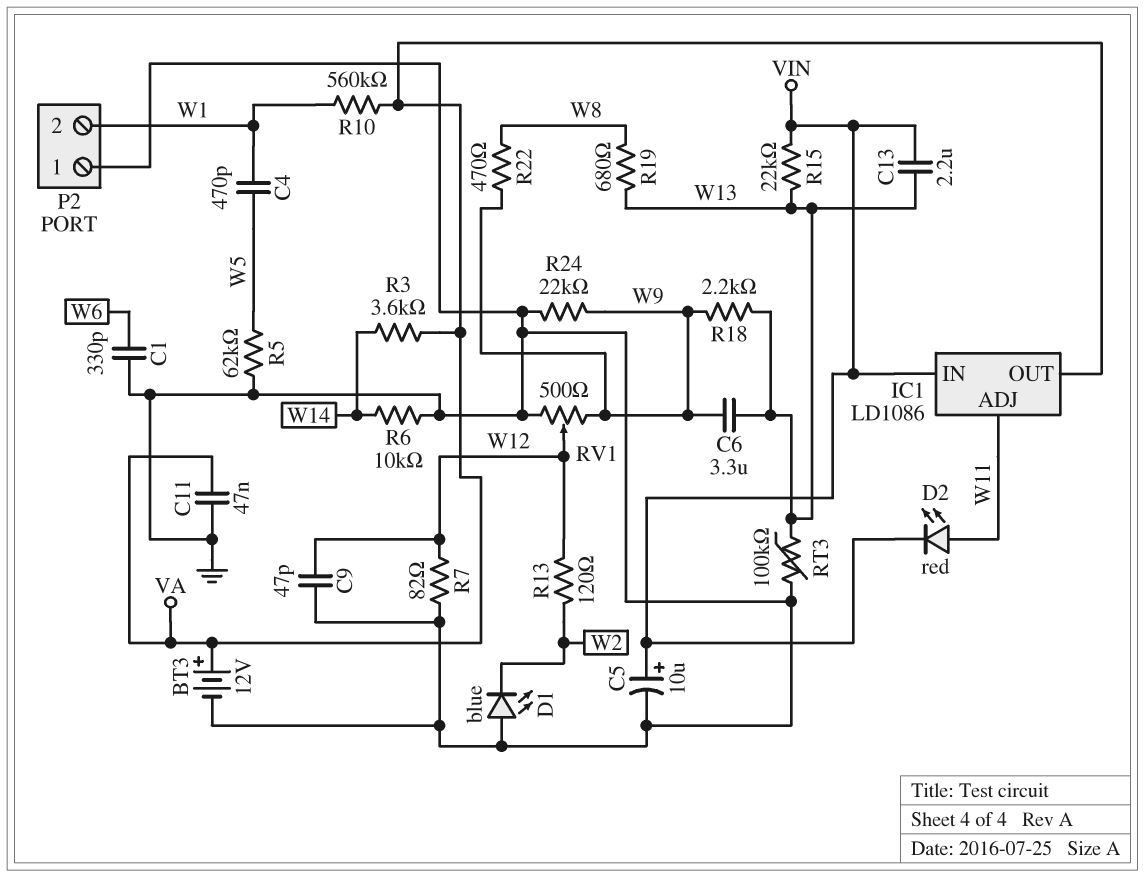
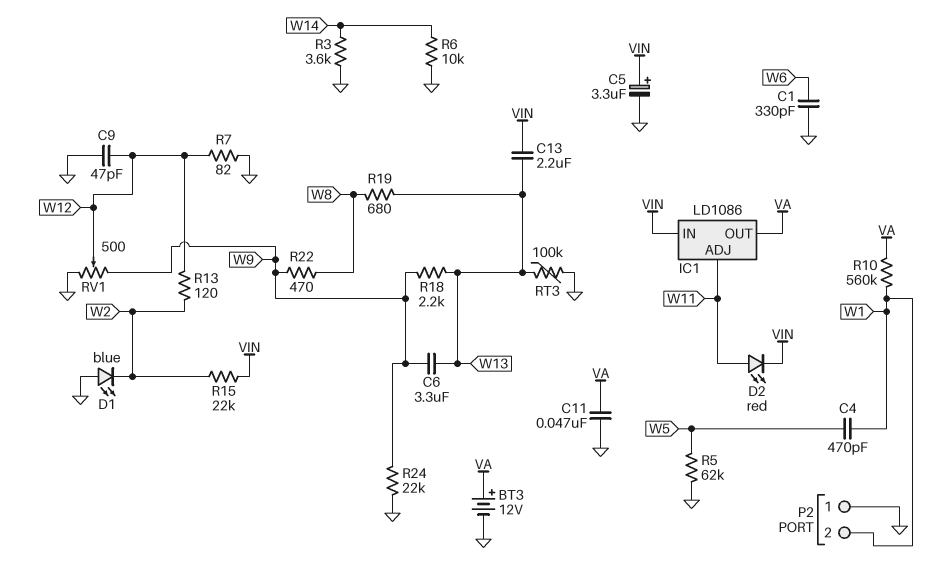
C5: 10uF (plus VIN, minus GND) -> 3.3uF (plus VIN, minus GND)
R3: 3.6k (VA, W14) -> 3.6k (GND, W14)
R15: 22k (VIN, W13) -> 22k (VIN, W2)

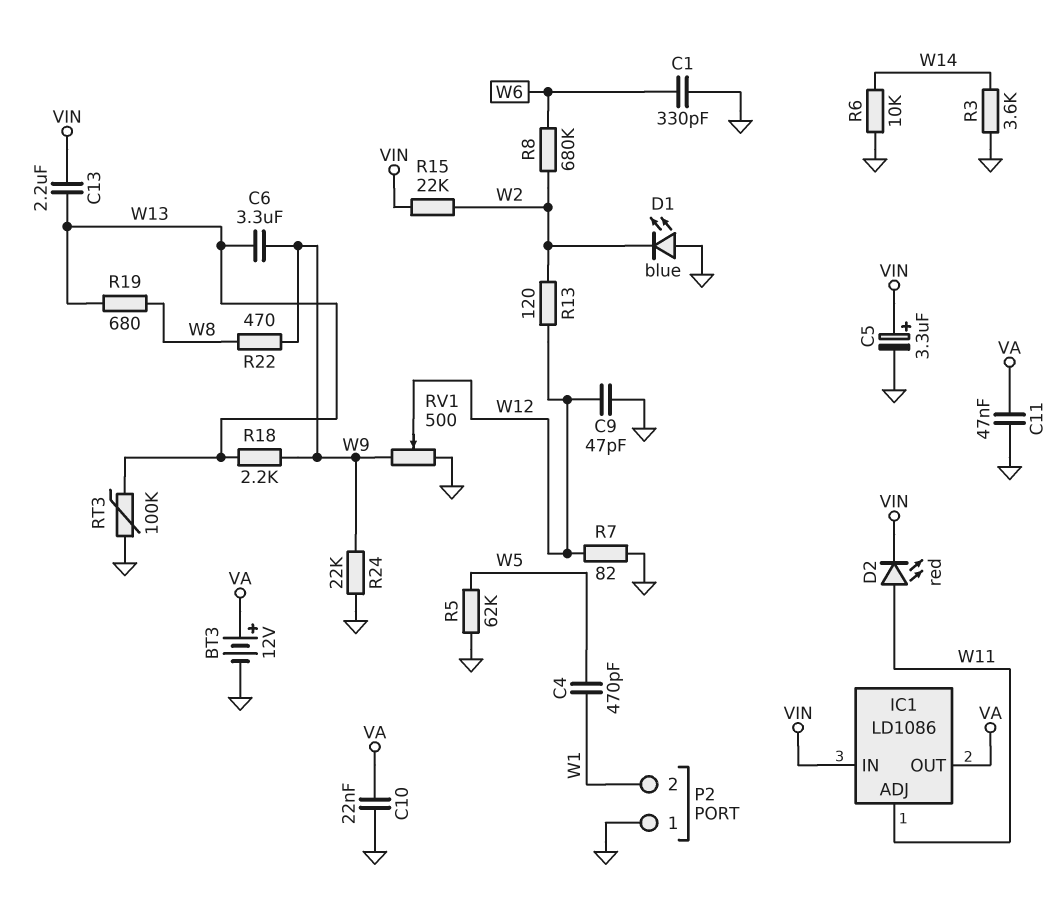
C10: none -> 22nF (GND, VA)
R8: none -> 680k (W2, W6)
R10: 560k (VA, W1) -> none

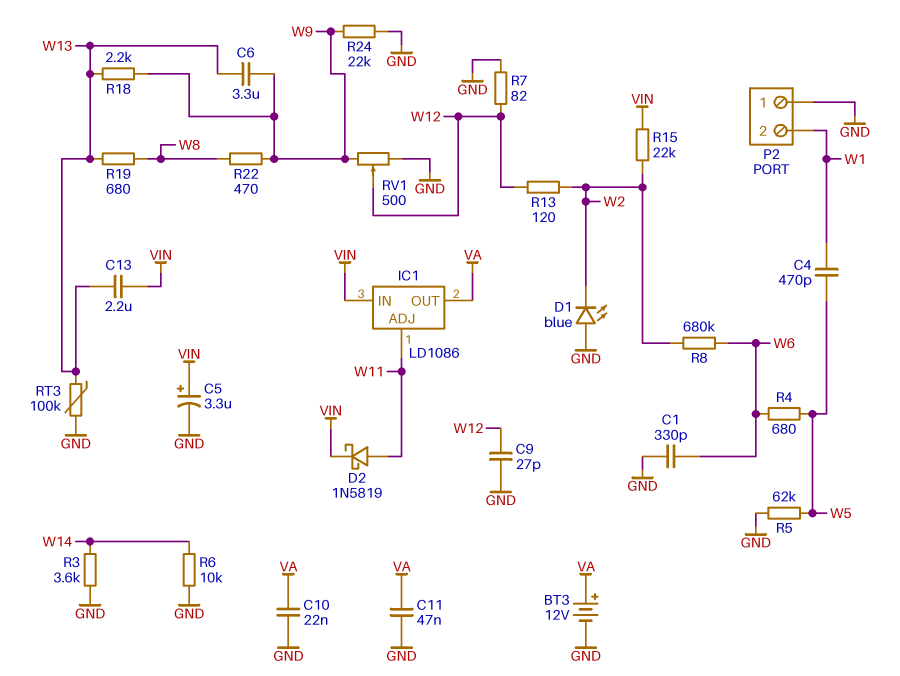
C9: 47pF (GND, W12) -> 27pF (GND, W12)
D2: LED red (A W11, K VIN) -> schottky 1N5819 (A W11, K VIN)
R4: none -> 680 (W5, W6)

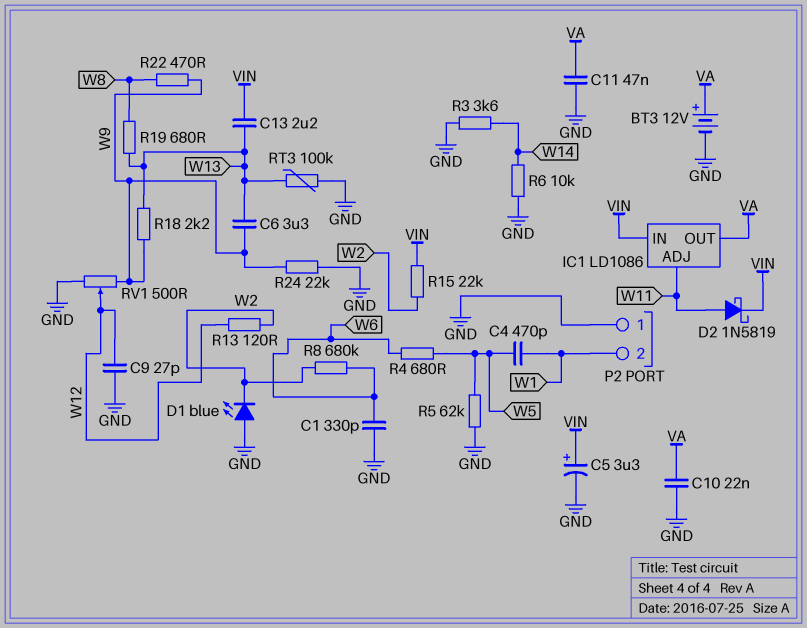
R7: 82 (GND, W12) -> none

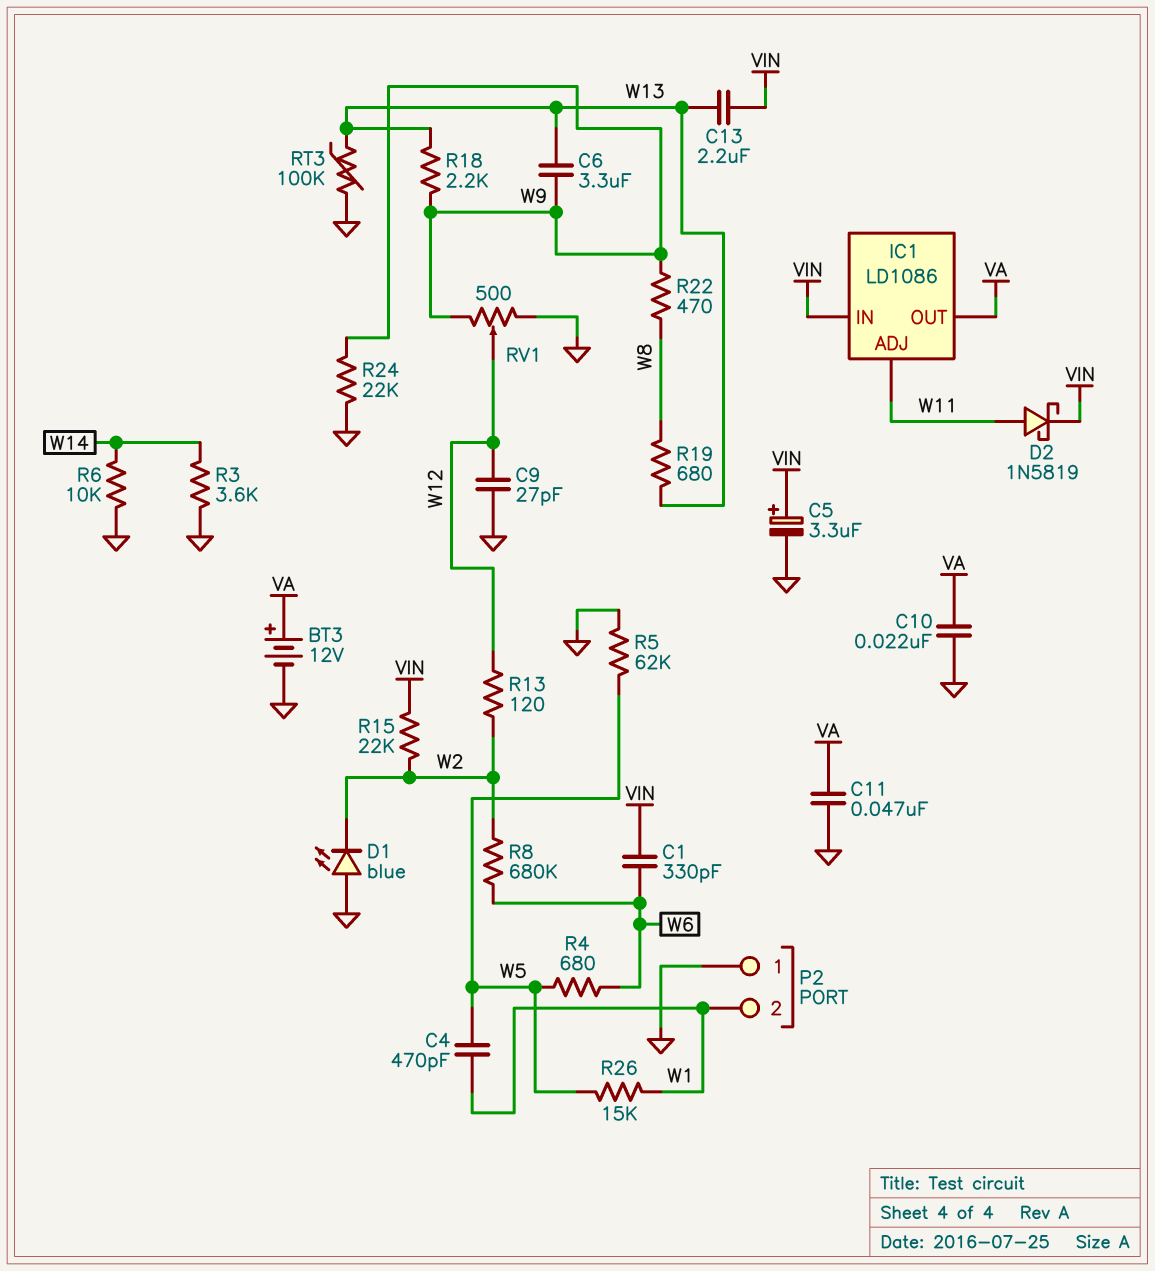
C1: 330pF (GND, W6) -> 330pF (VIN, W6)
R26: none -> 15k (W1, W5)

